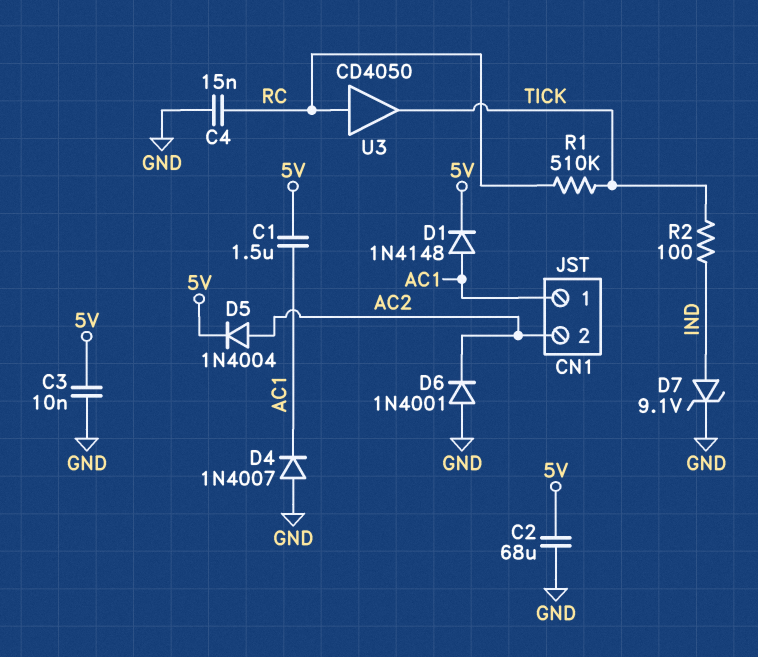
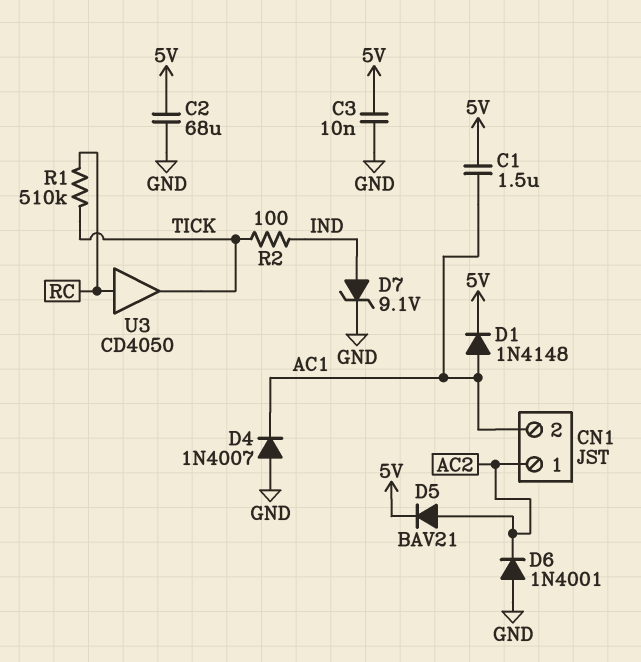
C4: 15nF (GND, RC) -> none
CN1 pin 1: AC1 -> AC2
CN1 pin 2: AC2 -> AC1
D5: diode 1N4004 (A AC2, K 5V) -> diode BAV21 (A AC2, K 5V)

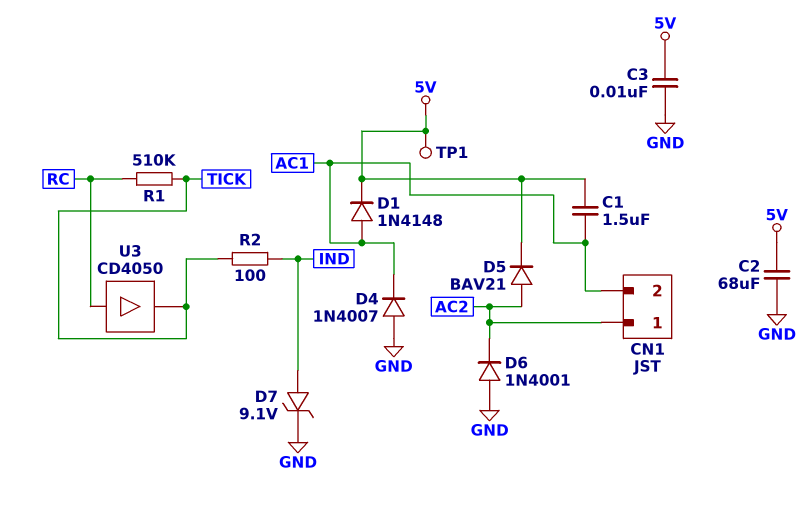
TP1: none -> test point (5V)

